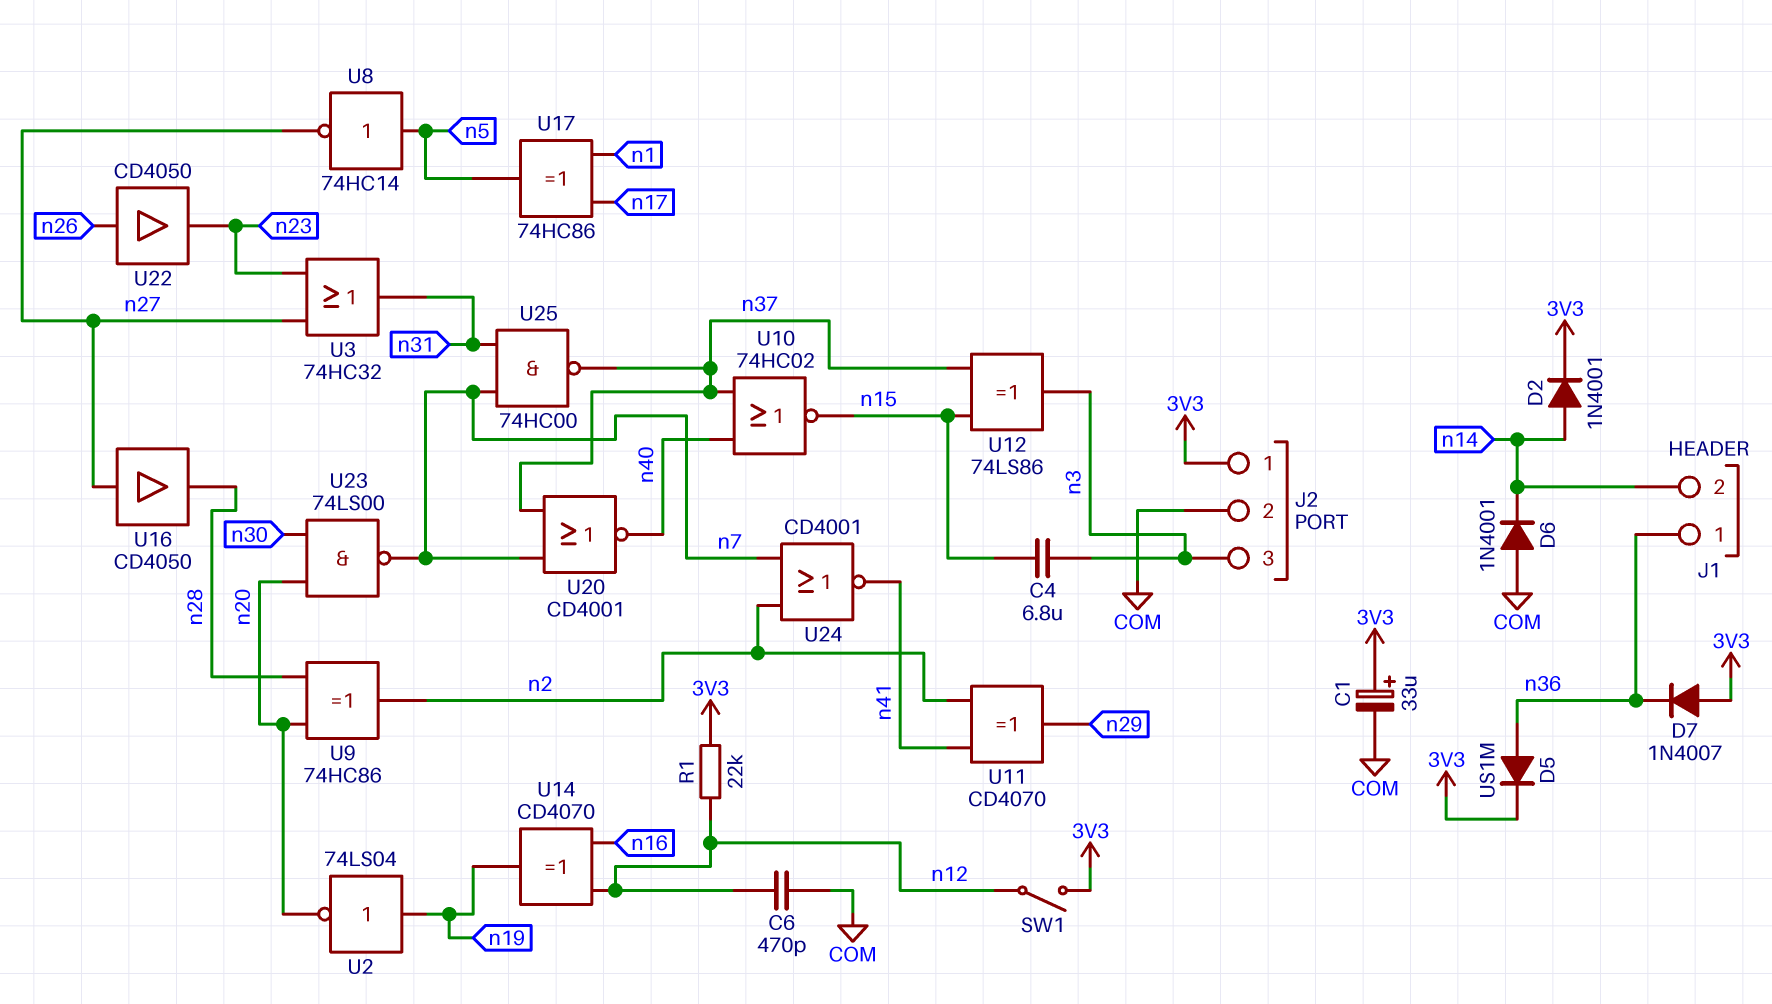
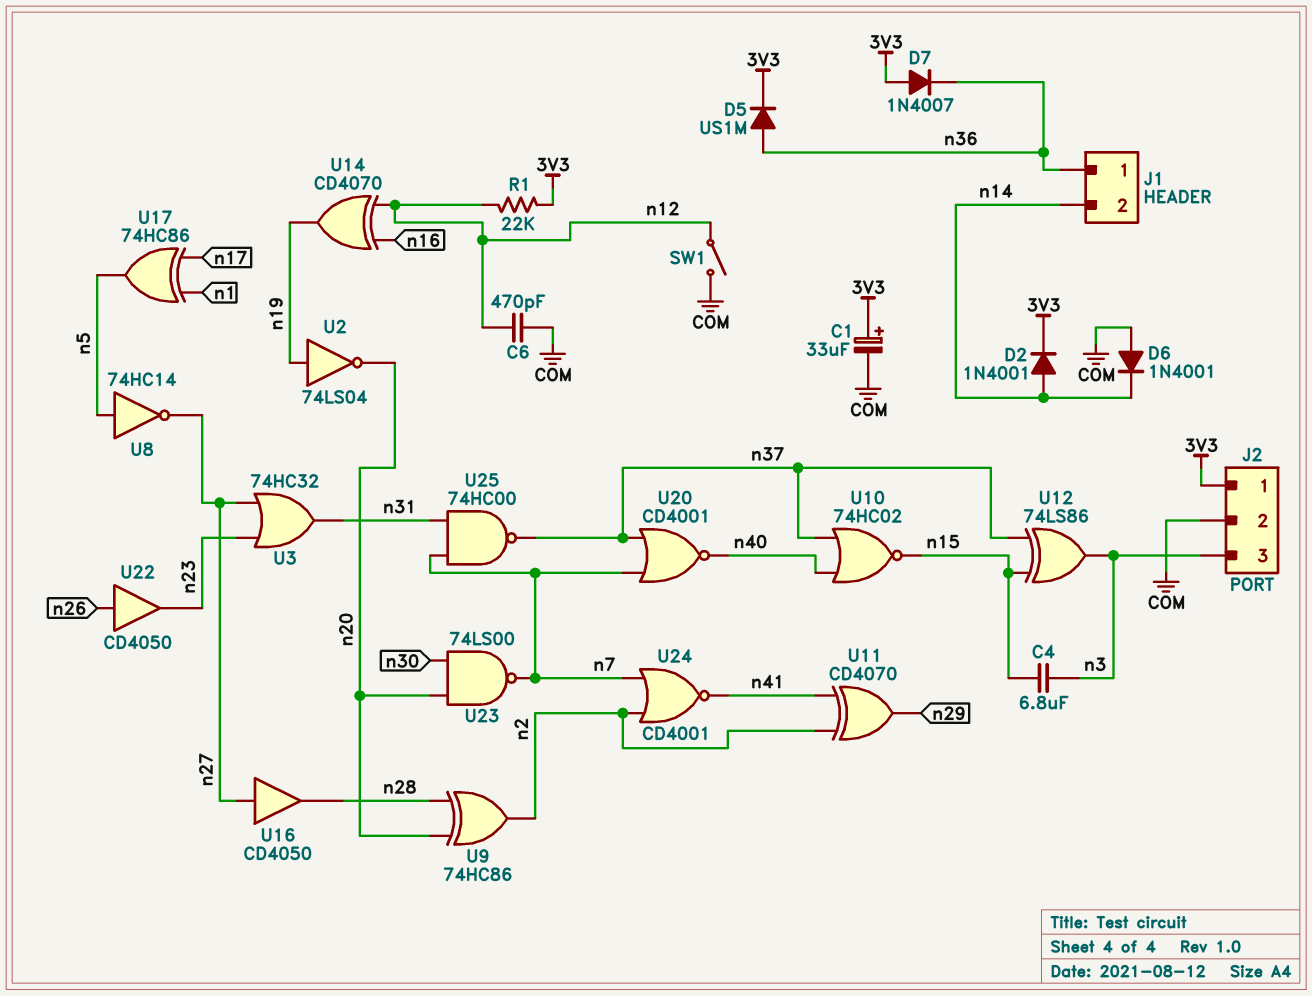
SW1: switch (3V3, n12) -> switch (COM, n12)

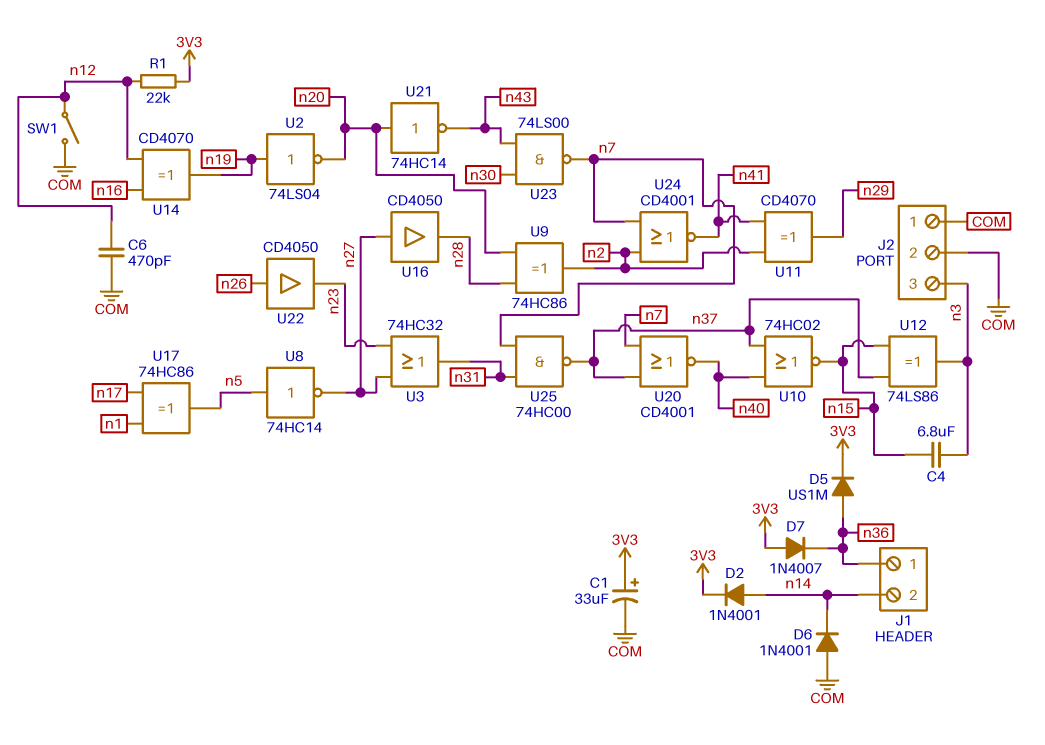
J2 pin 1: 3V3 -> COM
U21: none -> NOT 74HC14 (in n20, out n43)
U23: NAND 74LS00 (in n20, in n30, out n7) -> NAND 74LS00 (in n30, in n43, out n7)

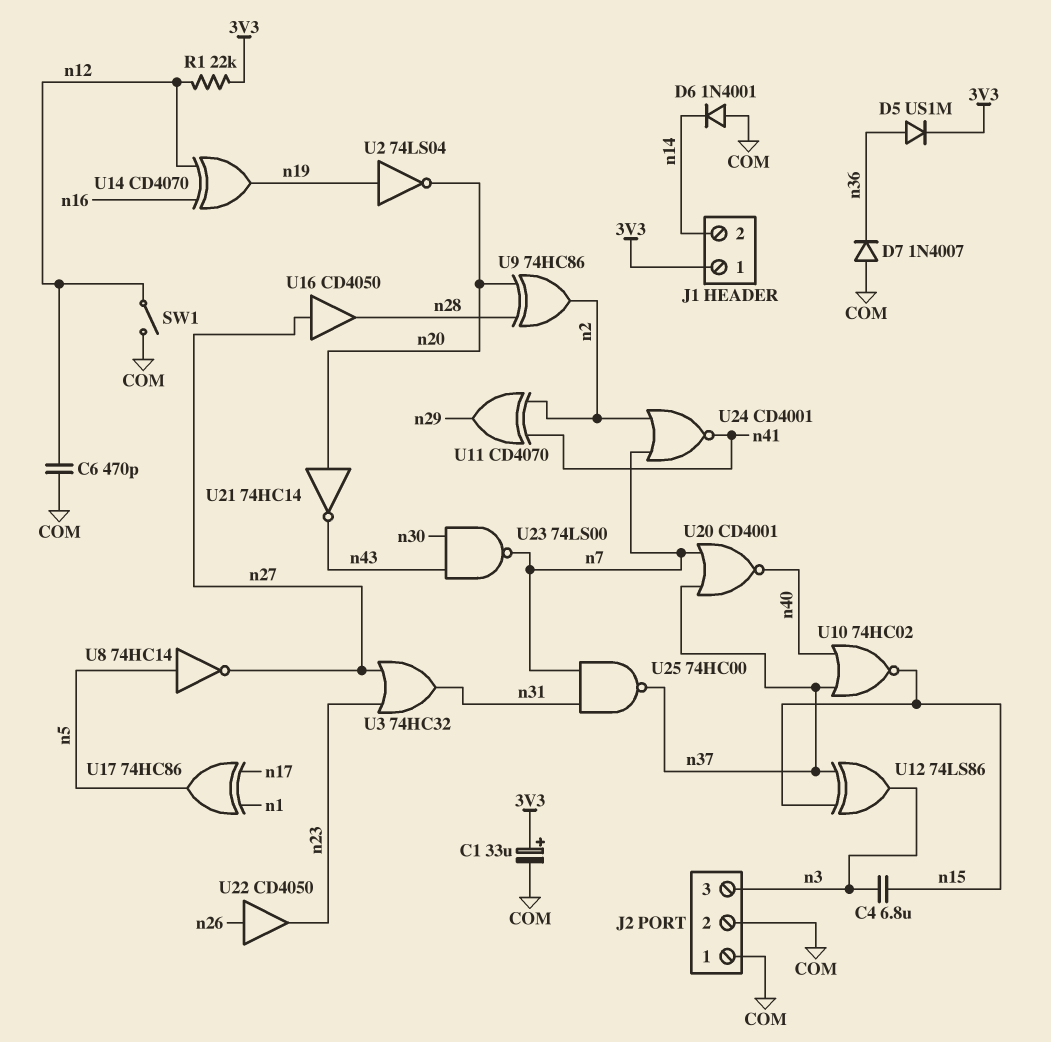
D2: diode 1N4001 (A n14, K 3V3) -> none
D7: diode 1N4007 (A 3V3, K n36) -> diode 1N4007 (A COM, K n36)
J1 pin 1: n36 -> 3V3

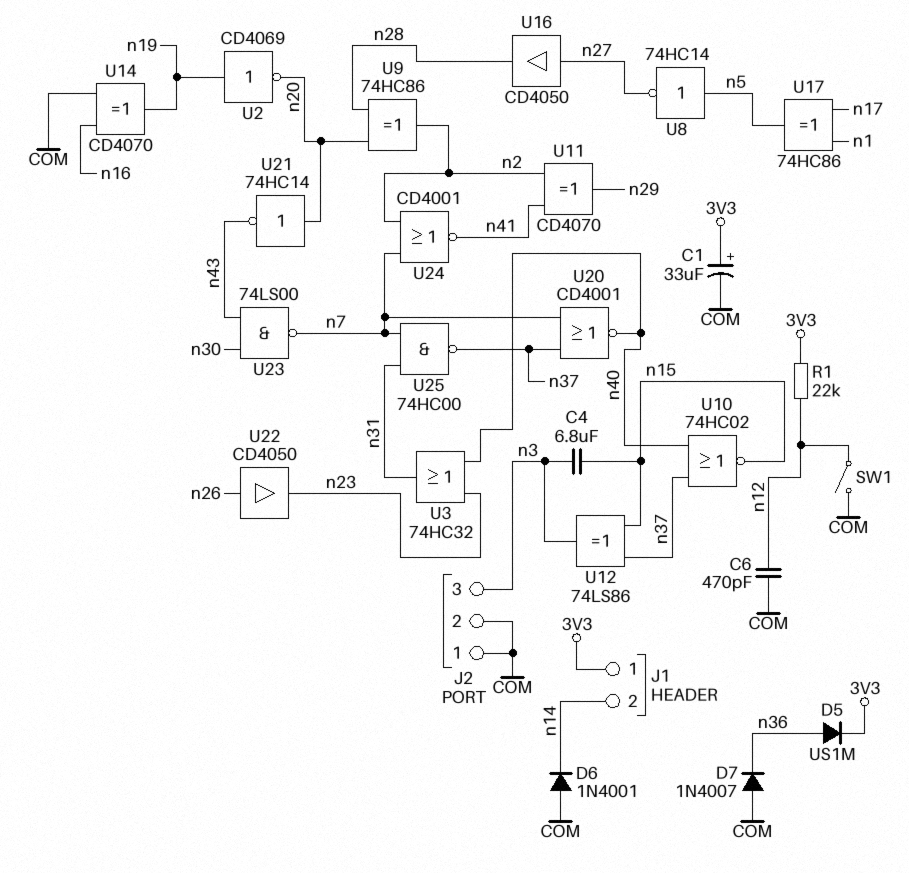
U2: NOT 74LS04 (in n19, out n20) -> NOT CD4069 (in n19, out n20)
U3: OR 74HC32 (in n23, in n27, out n31) -> OR 74HC32 (in n23, in n40, out n31)
U14: XOR CD4070 (in n12, in n16, out n19) -> XOR CD4070 (in COM, in n16, out n19)

